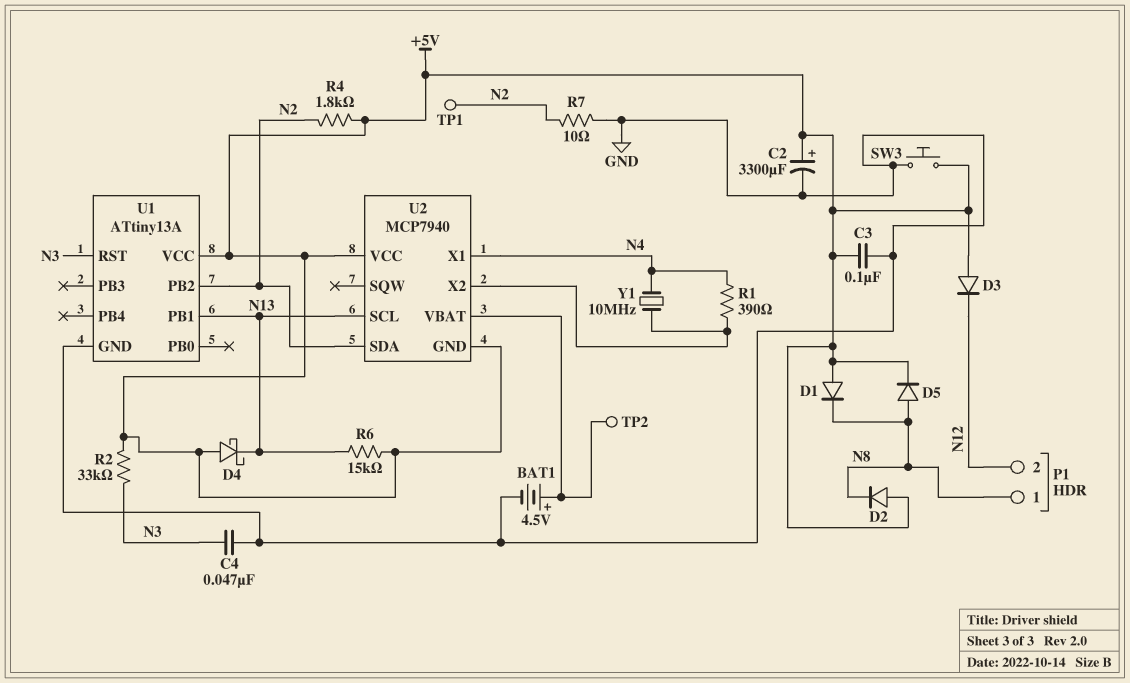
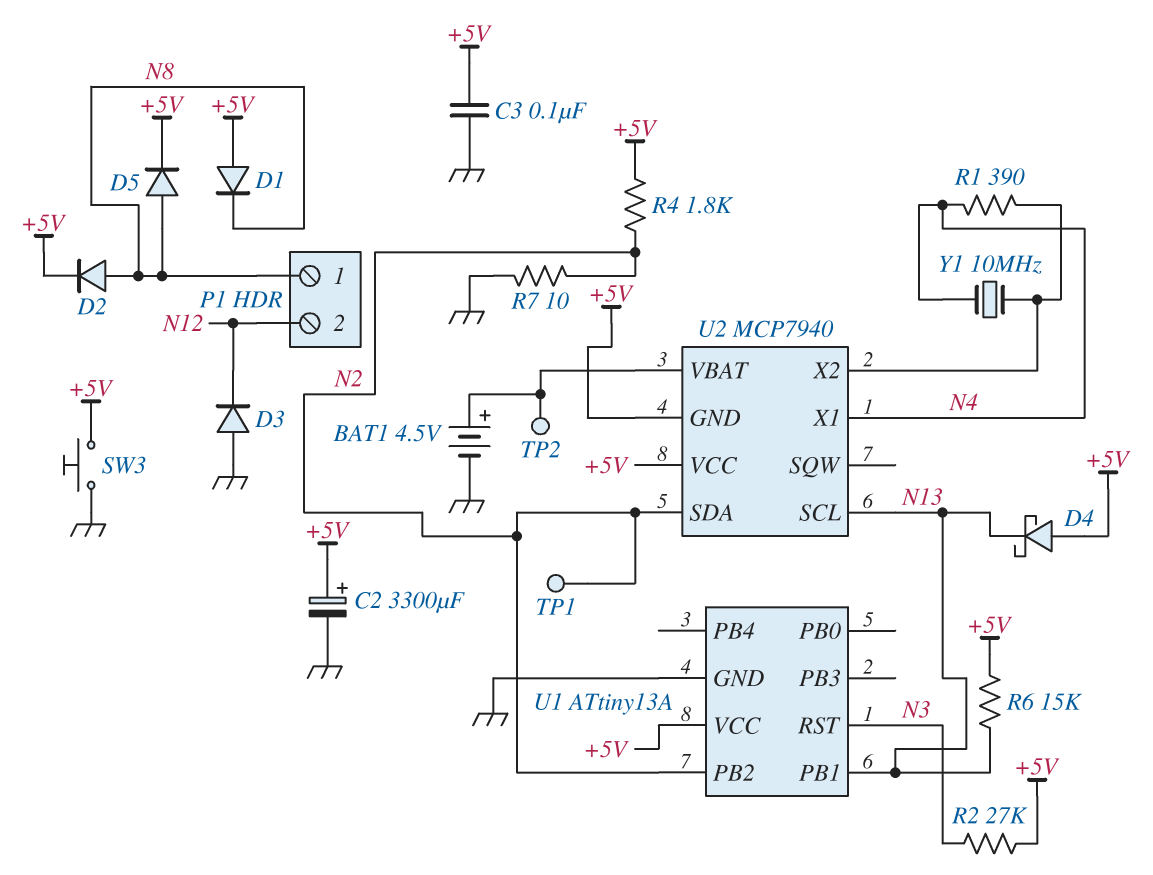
C4: 47nF (GND, N3) -> none
D2: diode (A +5V, K N8) -> diode (A N8, K +5V)
D3: diode (A +5V, K N12) -> diode (A GND, K N12)
R2: 33k (+5V, N3) -> 27k (+5V, N3)

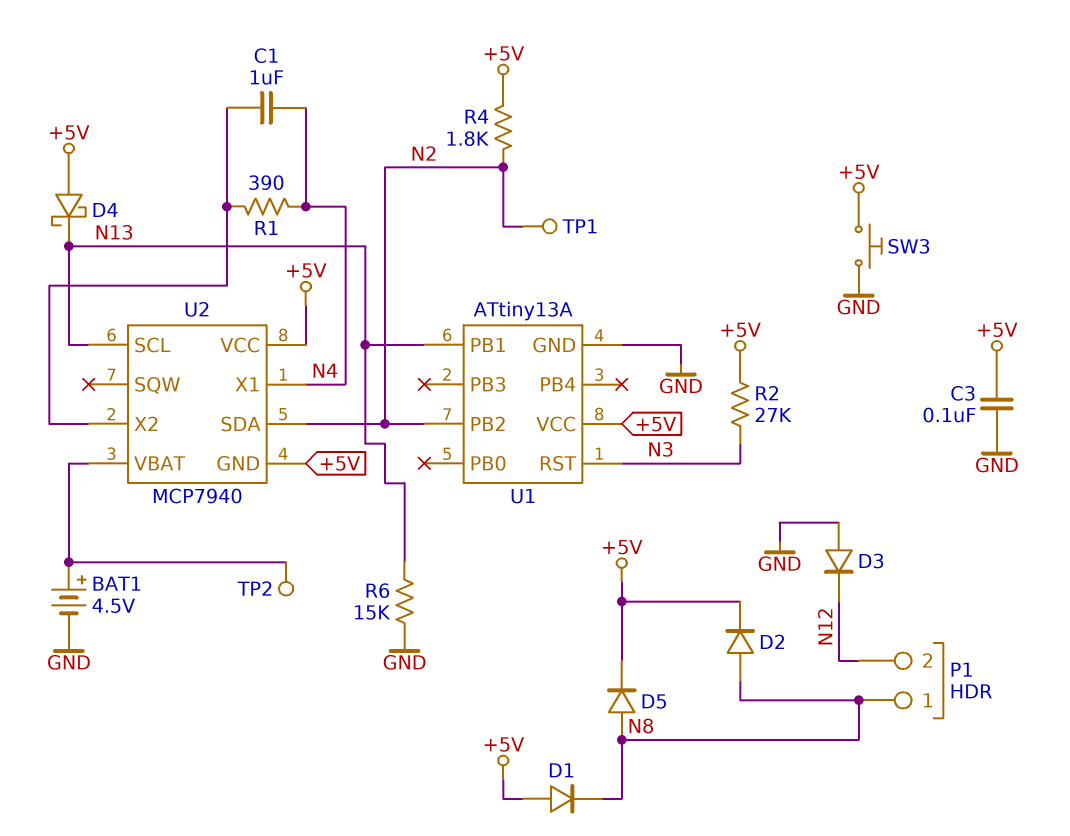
C1: none -> 1uF (N4, U2/X2)
C2: 3300uF (plus +5V, minus GND) -> none
R6: 15k (+5V, N13) -> 15k (GND, N13)
R7: 10 (GND, N2) -> none
Y1: 10MHz (N4, U2/X2) -> none

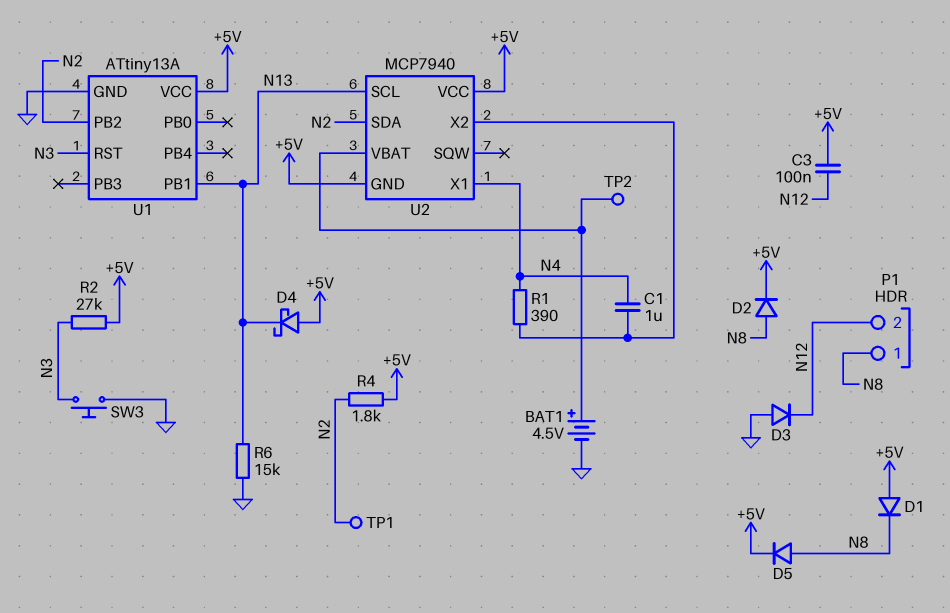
C3: 100nF (+5V, GND) -> 100nF (+5V, N12)
SW3: button (+5V, GND) -> button (GND, N3)

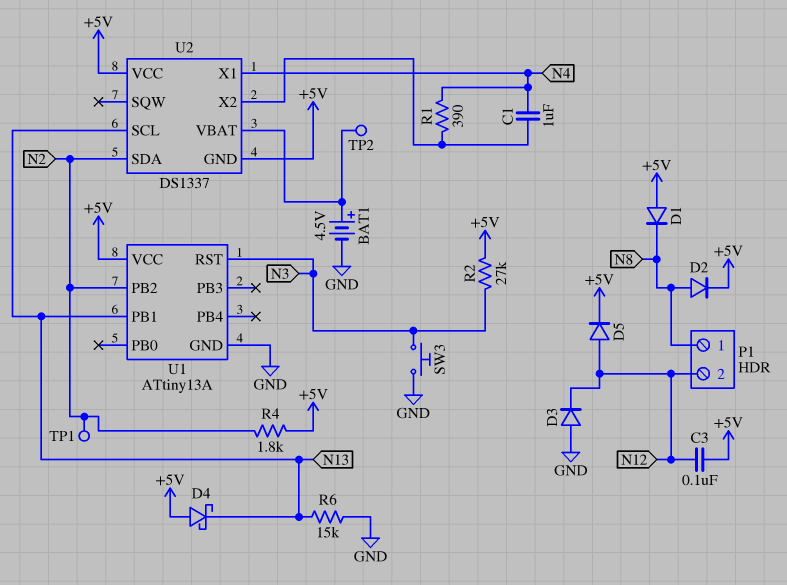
D5: diode (A N8, K +5V) -> diode (A N12, K +5V)
U2: MCP7940 -> DS1337

